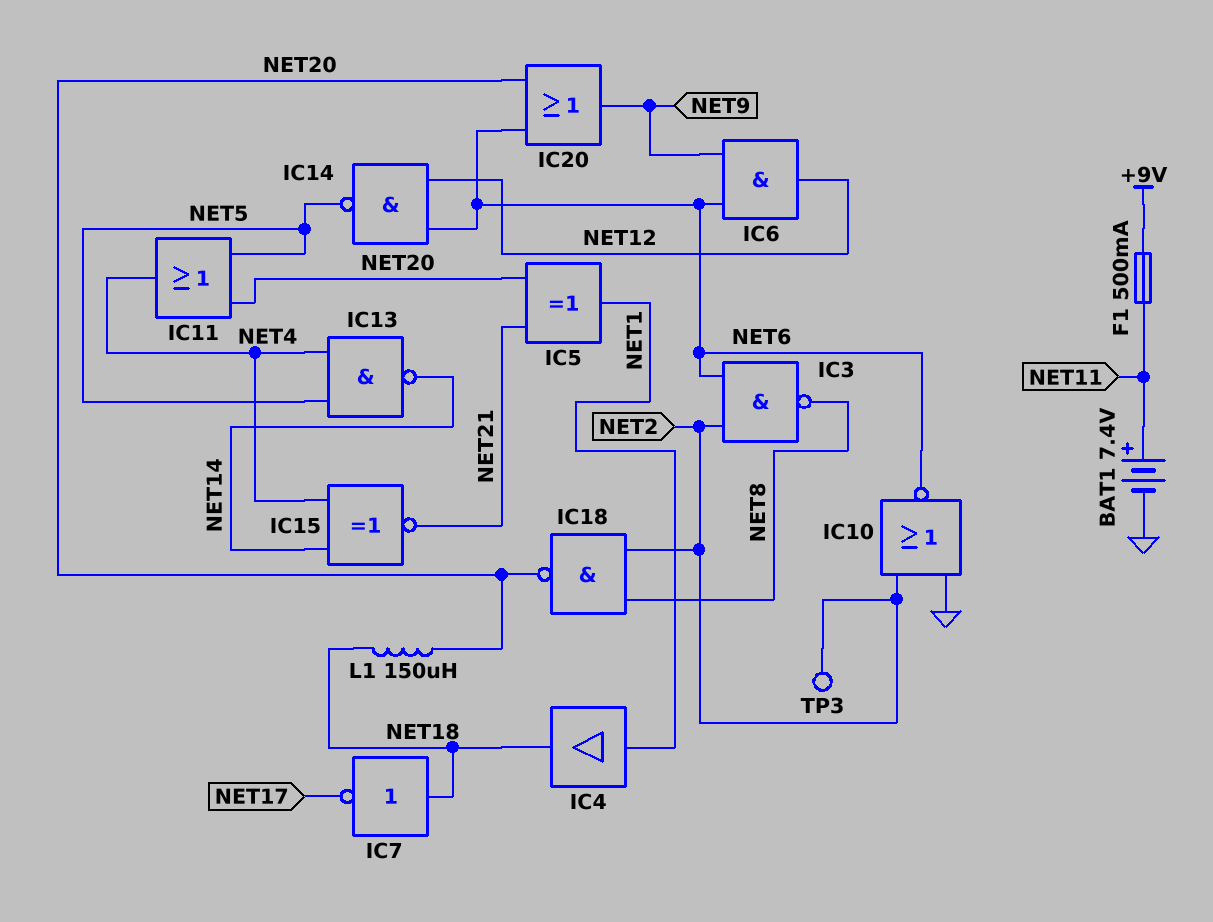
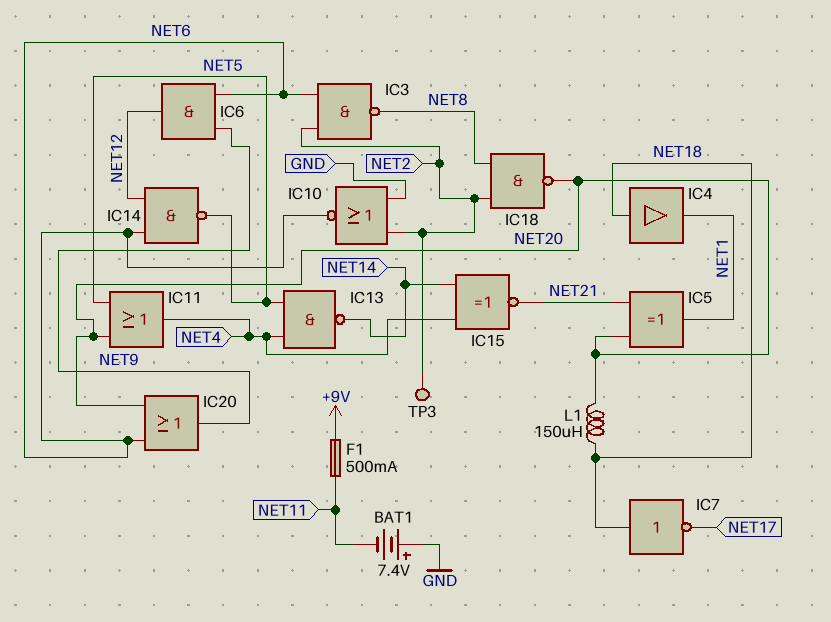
BAT1: 7.4V (plus NET11, minus GND) -> 7.4V (plus GND, minus NET11)
IC4: buffer (in NET1, out NET18) -> buffer (in NET18, out NET1)

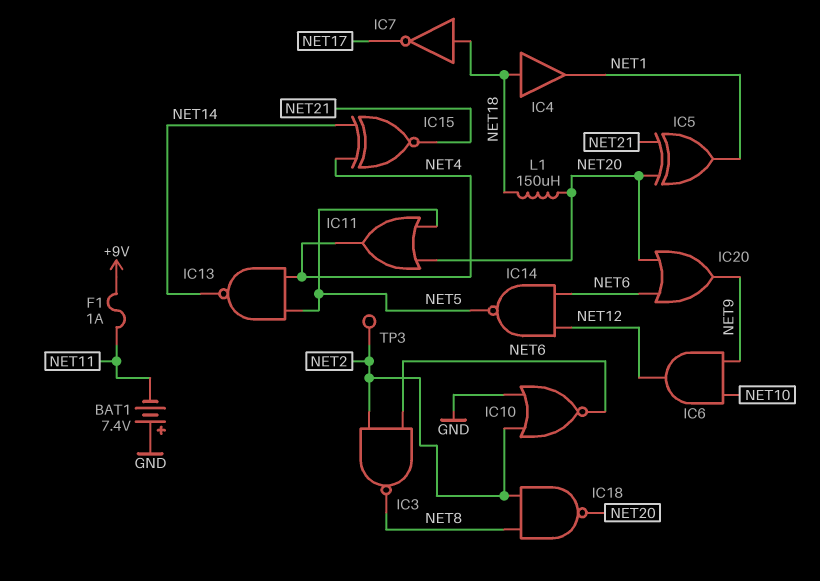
F1: 500mA (+9V, NET11) -> 1A (+9V, NET11)
IC6: AND (in NET6, in NET9, out NET12) -> AND (in NET9, in NET10, out NET12)

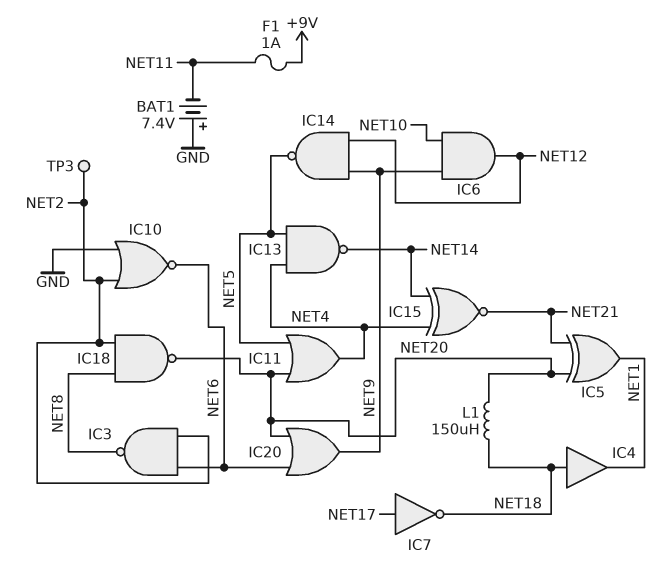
IC7: NOT (in NET18, out NET17) -> NOT (in NET17, out NET18)
IC14: NAND (in NET6, in NET12, out NET5) -> NAND (in NET9, in NET12, out NET5)

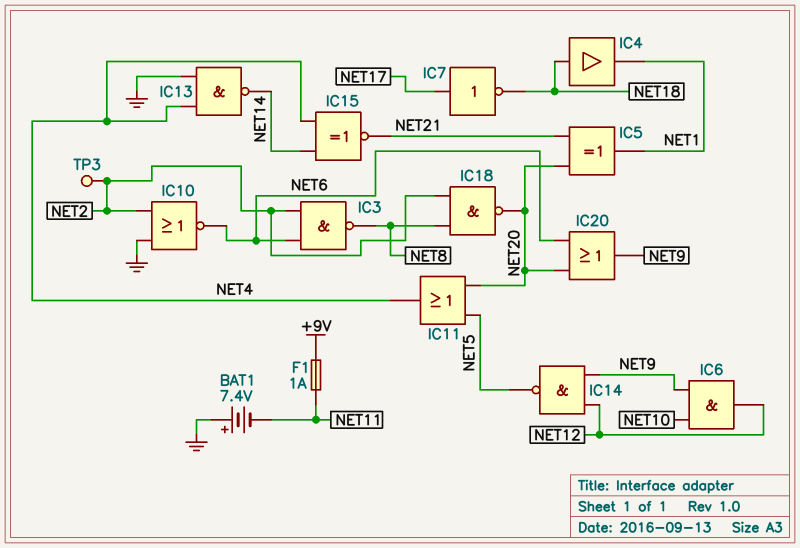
IC13: NAND (in NET4, in NET5, out NET14) -> NAND (in GND, in NET4, out NET14)
L1: 150uH (NET18, NET20) -> none

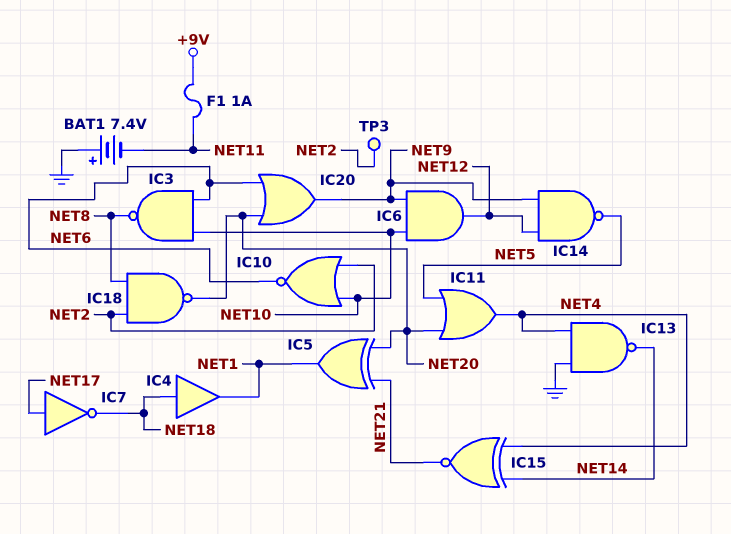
IC3: NAND (in NET2, in NET6, out NET8) -> NAND (in NET6, in NET10, out NET8)
IC10: NOR (in GND, in NET2, out NET6) -> NOR (in NET2, in NET10, out NET6)

